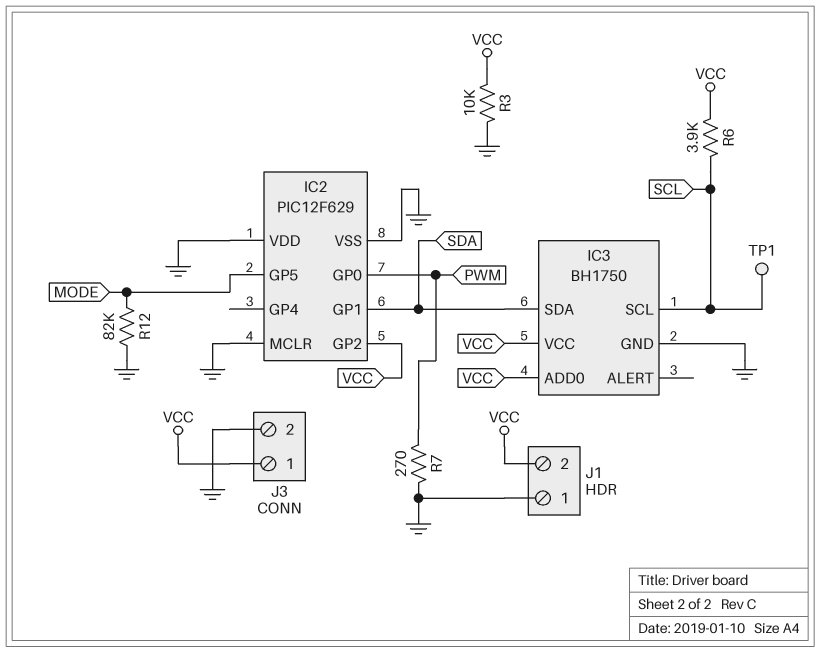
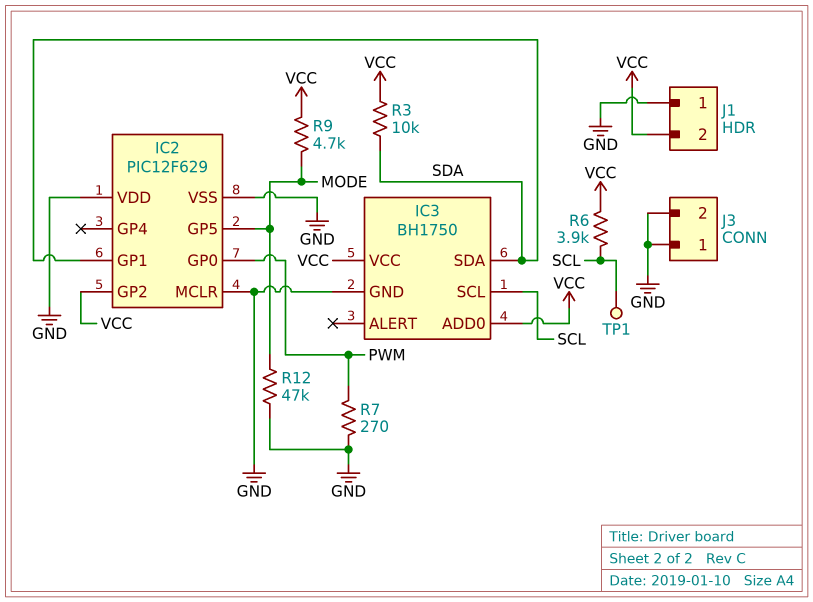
J3 pin 1: VCC -> GND
R3: 10k (GND, VCC) -> 10k (SDA, VCC)
R9: none -> 4.7k (MODE, VCC)
R12: 82k (GND, MODE) -> 47k (GND, MODE)

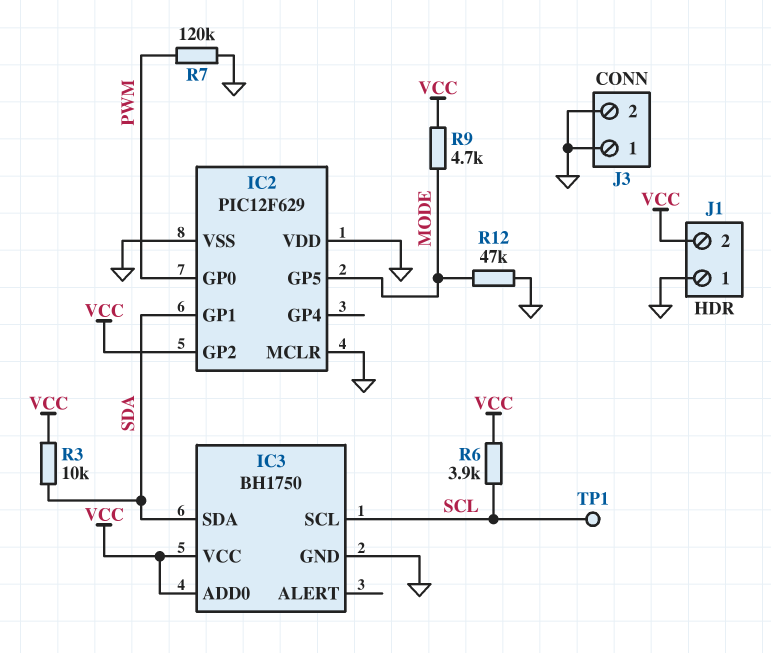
R7: 270 (GND, PWM) -> 120k (GND, PWM)

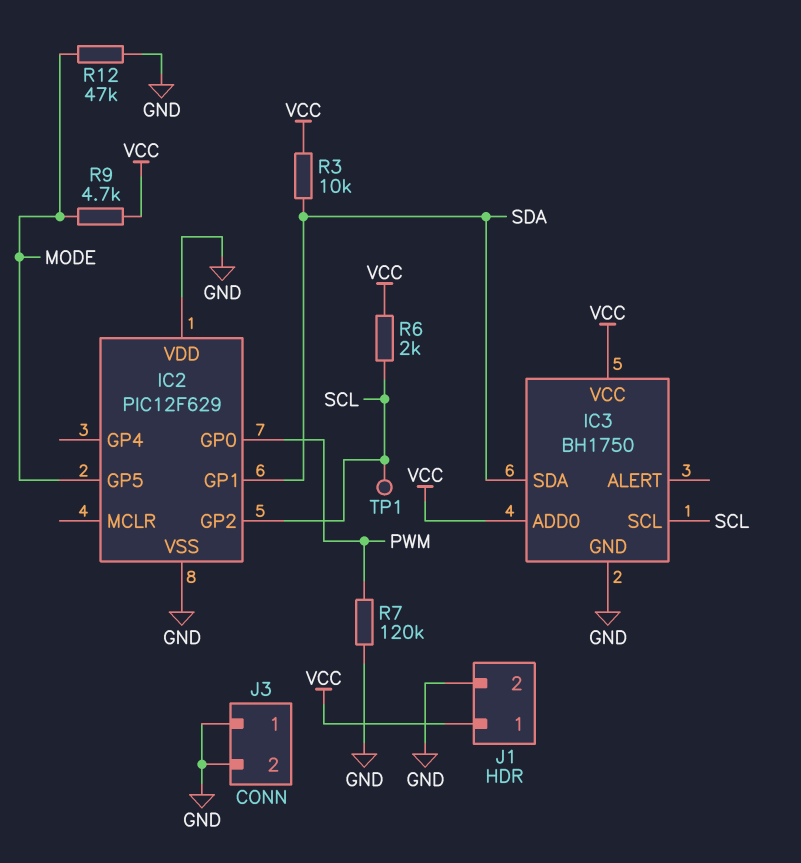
IC2 pin GP2: VCC -> SCL
IC2 pin MCLR: GND -> none
J1 pin 1: GND -> VCC
J1 pin 2: VCC -> GND
R6: 3.9k (SCL, VCC) -> 2k (SCL, VCC)

